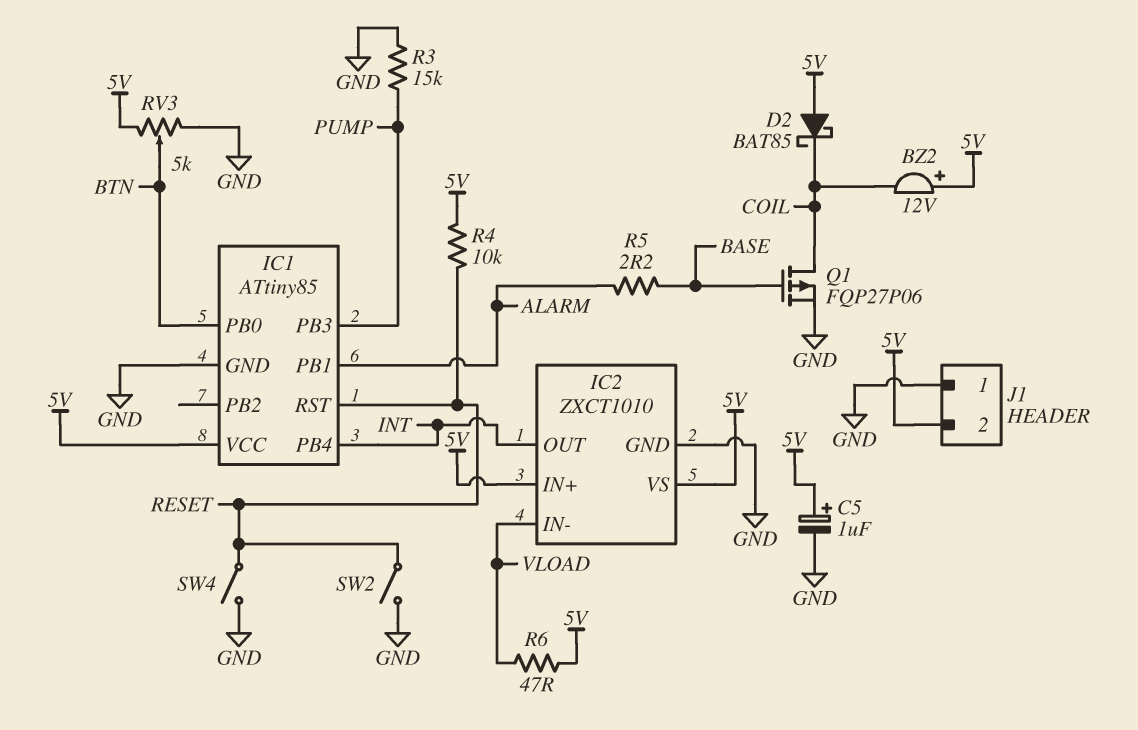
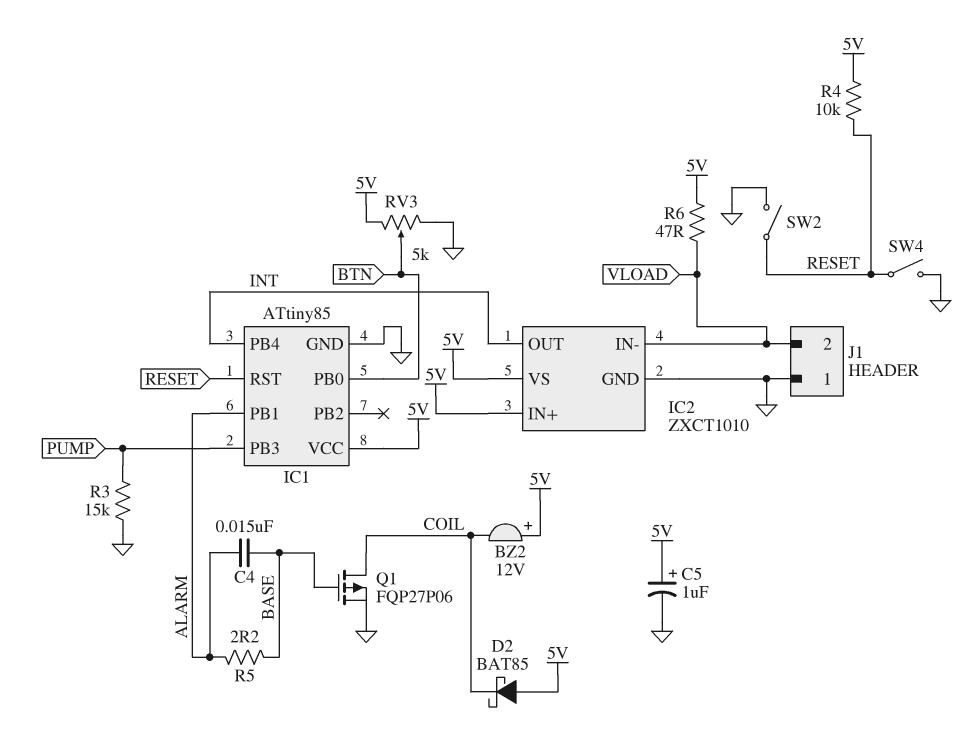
C4: none -> 15nF (ALARM, BASE)
J1 pin 2: 5V -> VLOAD

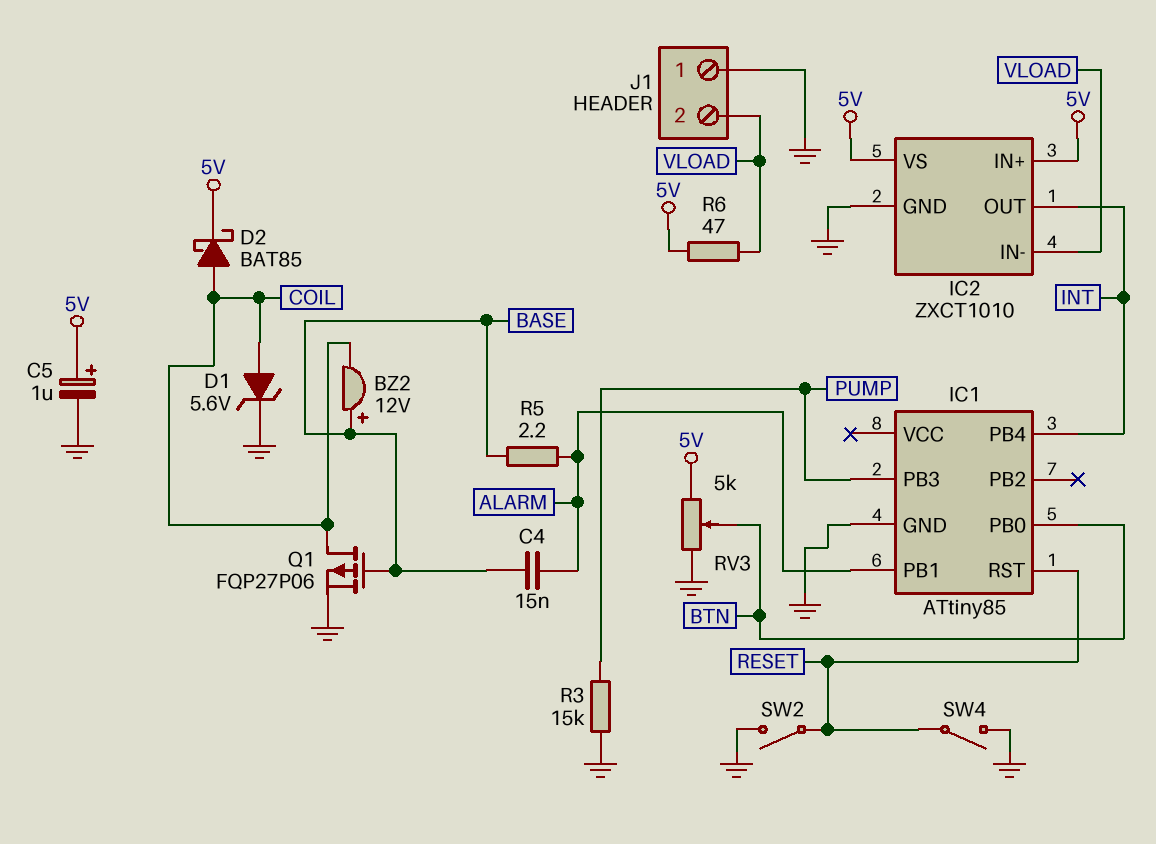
BZ2: buzzer 12V (plus 5V, minus COIL) -> buzzer 12V (plus BASE, minus COIL)
D1: none -> zener 5.6V (A COIL, K GND)
D2: schottky BAT85 (A 5V, K COIL) -> schottky BAT85 (A COIL, K 5V)
IC1 pin VCC: 5V -> none
R4: 10k (5V, RESET) -> none

